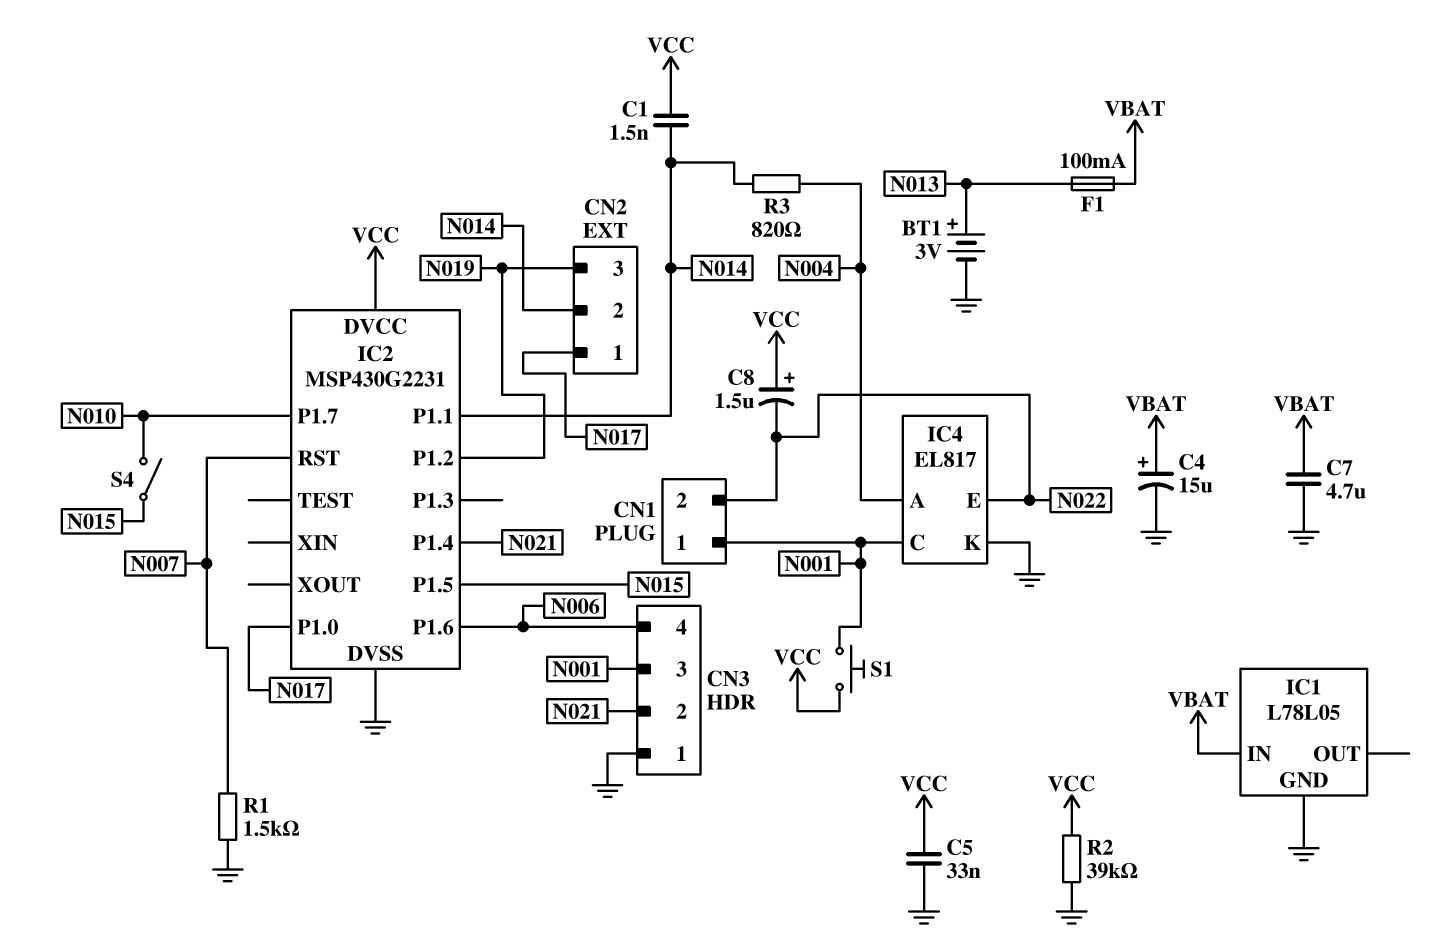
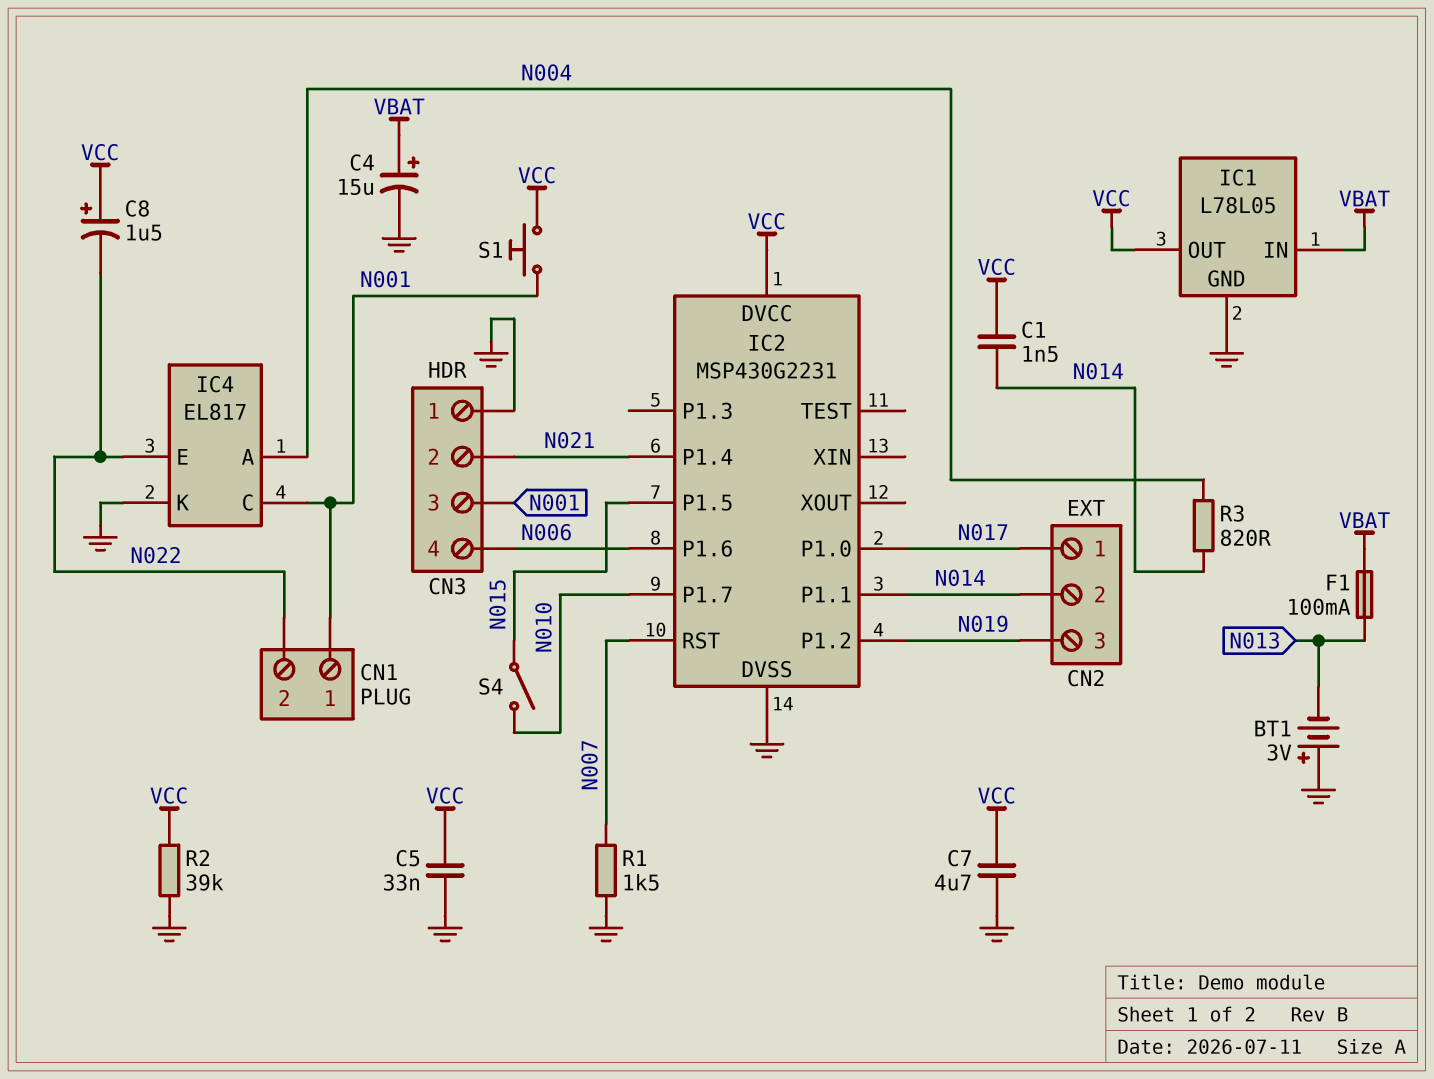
BT1: 3V (plus N013, minus GND) -> 3V (plus GND, minus N013)
C7: 4.7uF (GND, VBAT) -> 4.7uF (GND, VCC)
IC1 pin OUT: none -> VCC

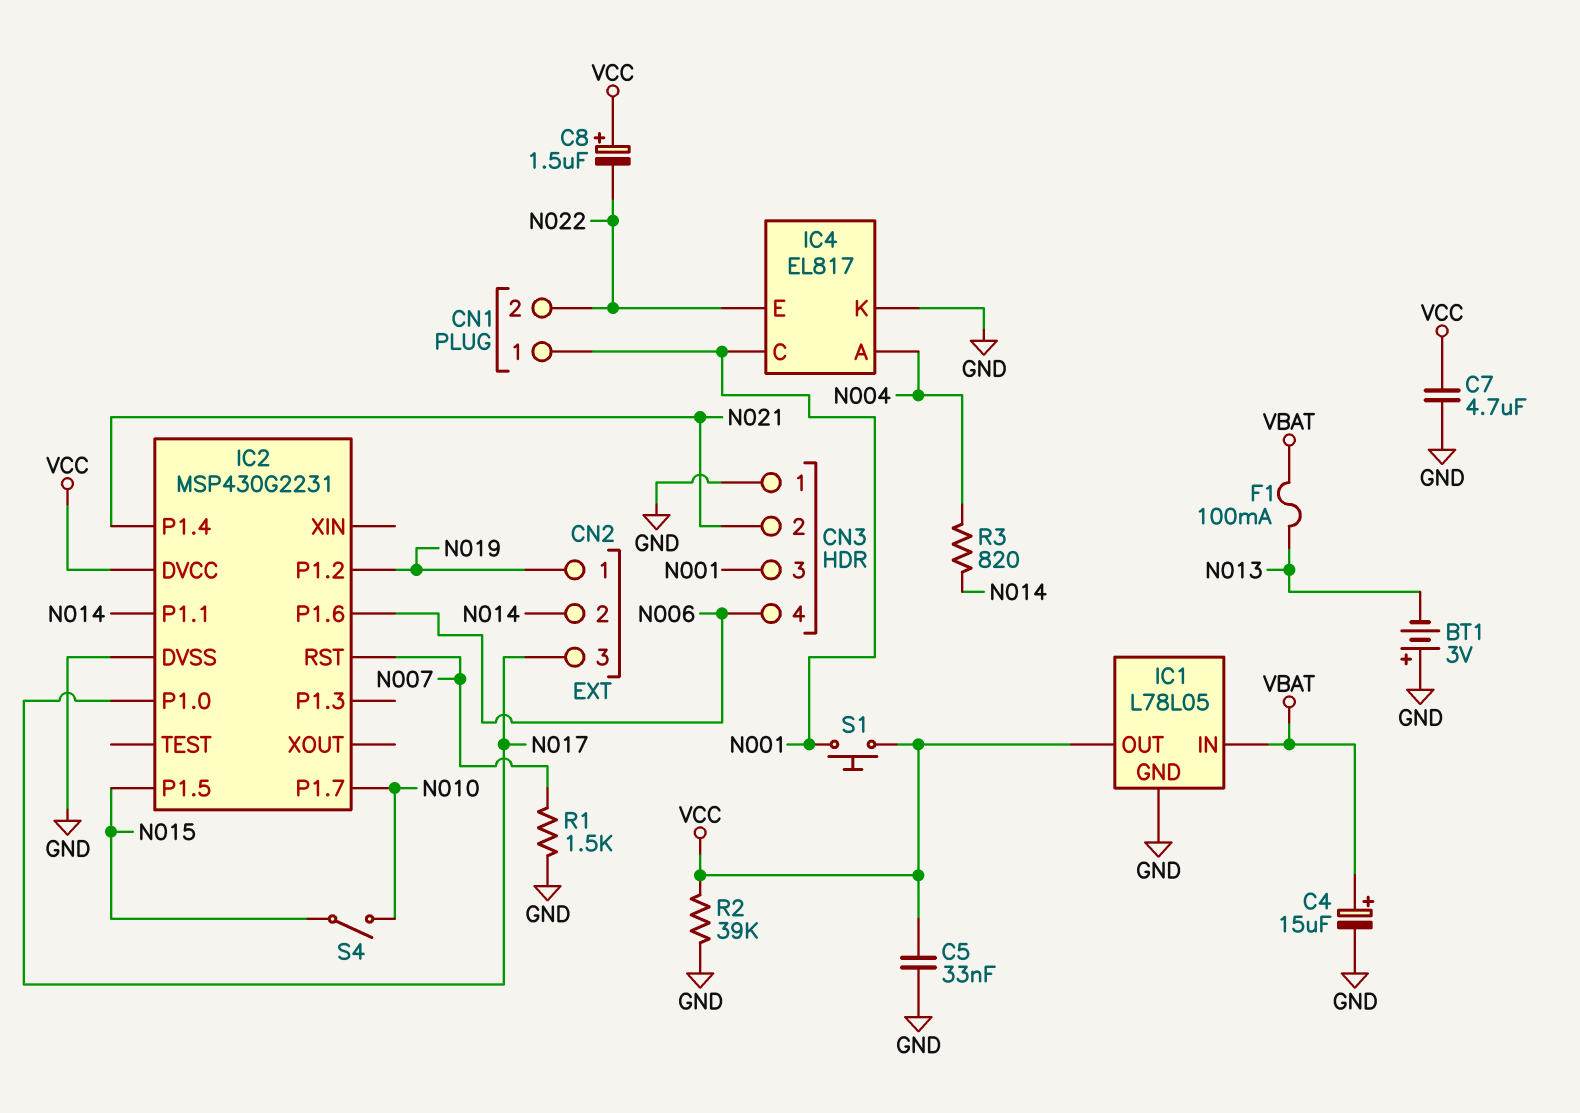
C1: 1.5nF (N014, VCC) -> none
CN2 pin 1: N017 -> N019
CN2 pin 3: N019 -> N017

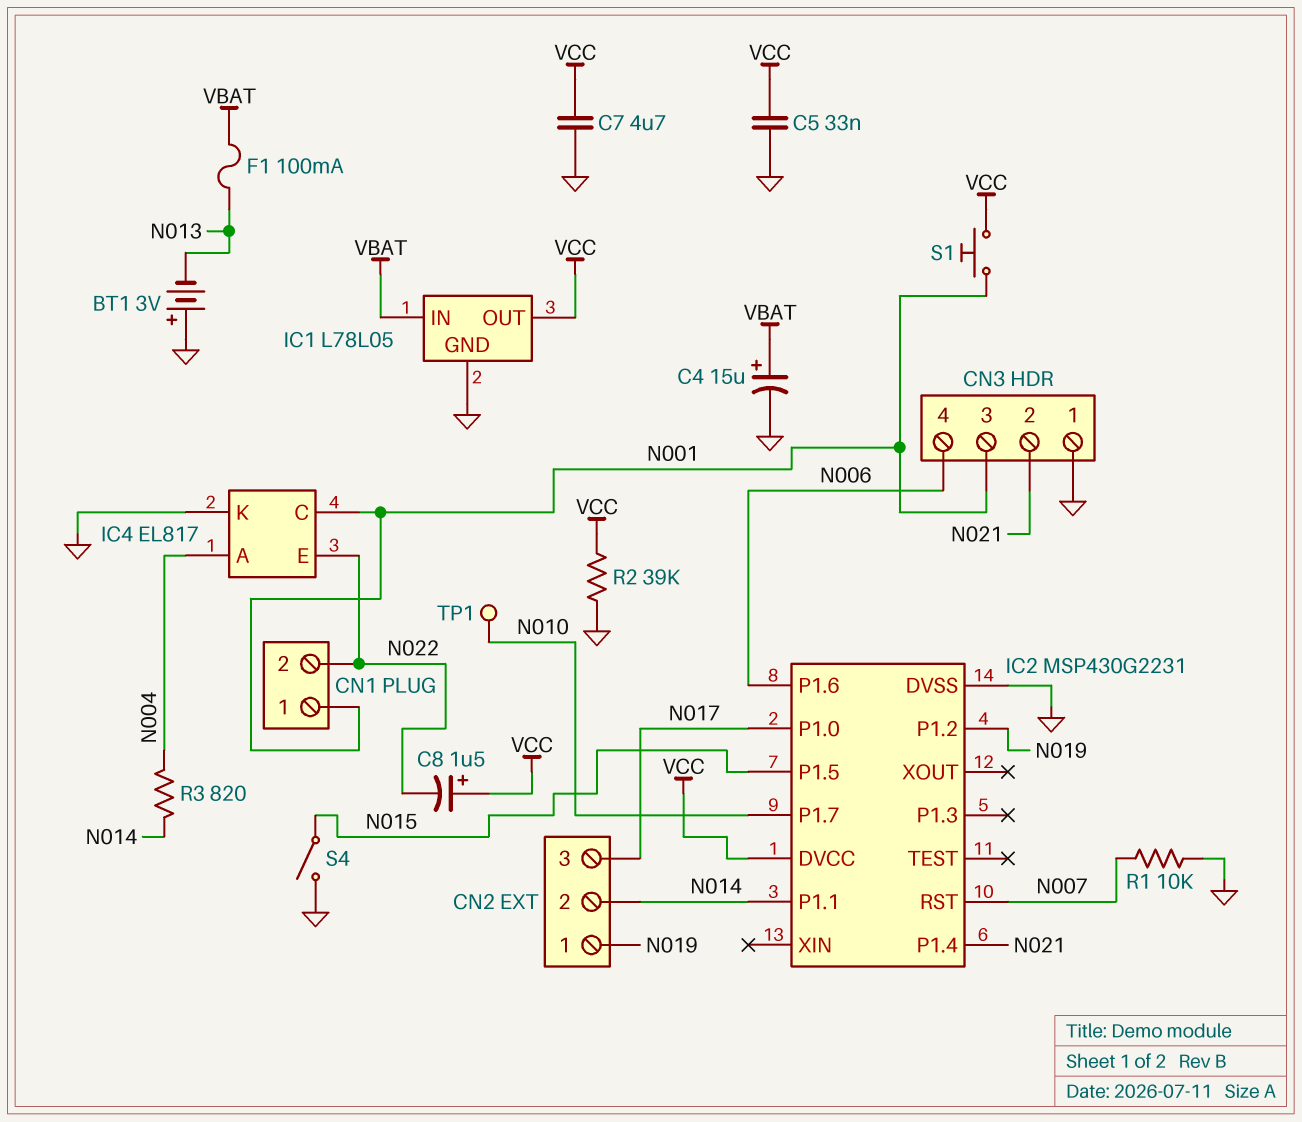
R1: 1.5k (GND, N007) -> 10k (GND, N007)
S4: switch (N010, N015) -> switch (GND, N015)
TP1: none -> test point (N010)

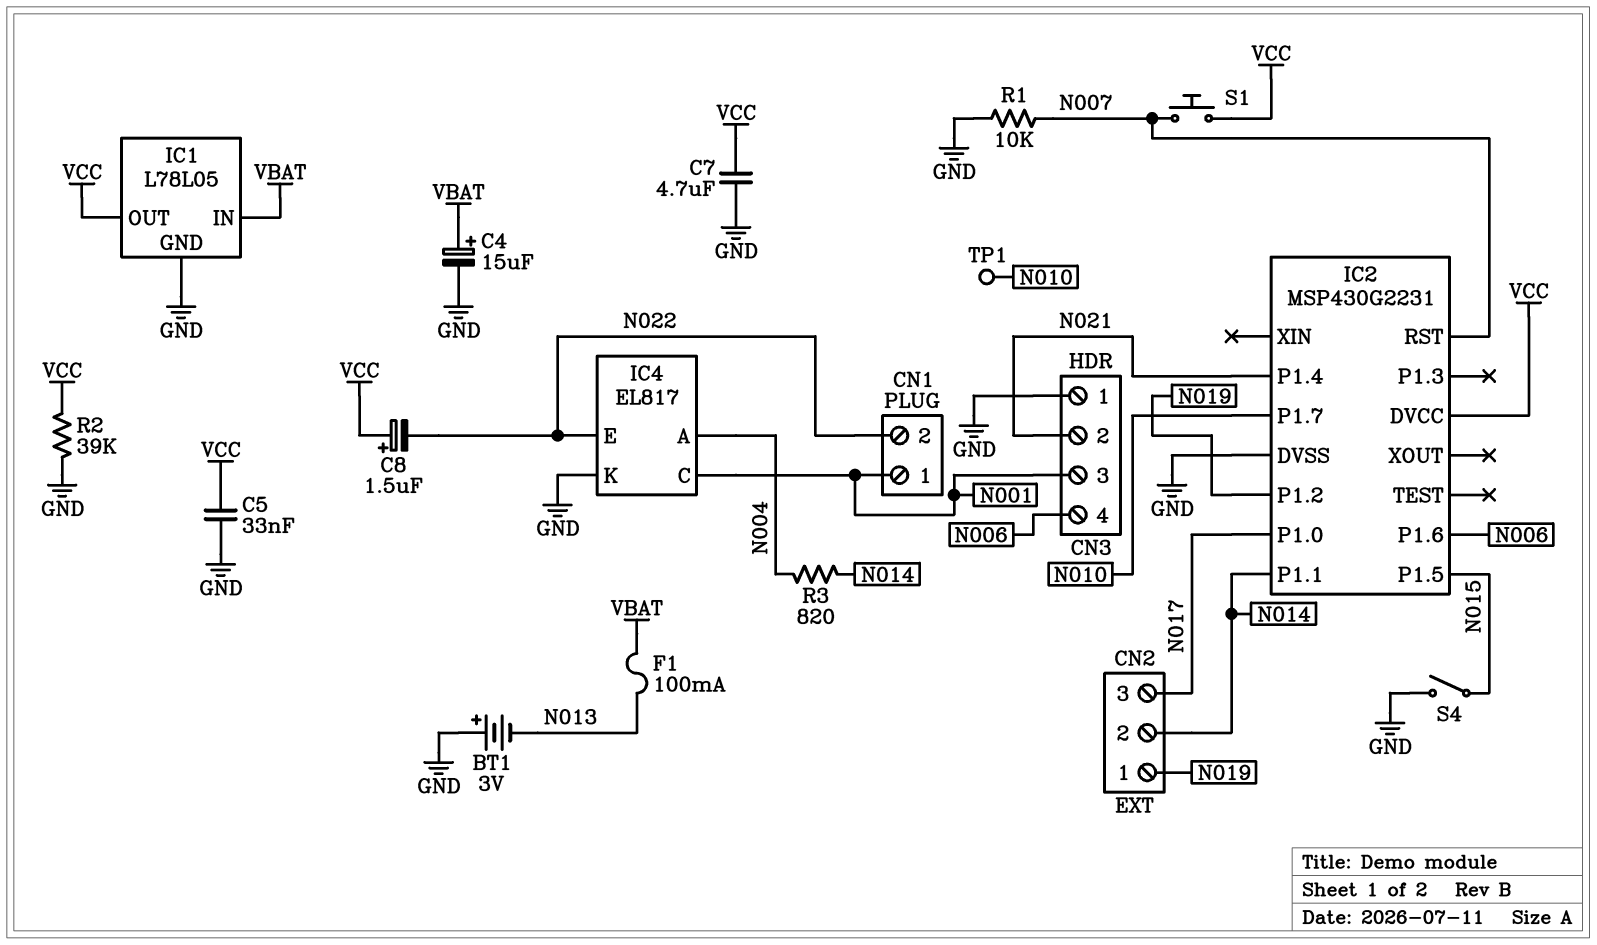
S1: button (N001, VCC) -> button (N007, VCC)

